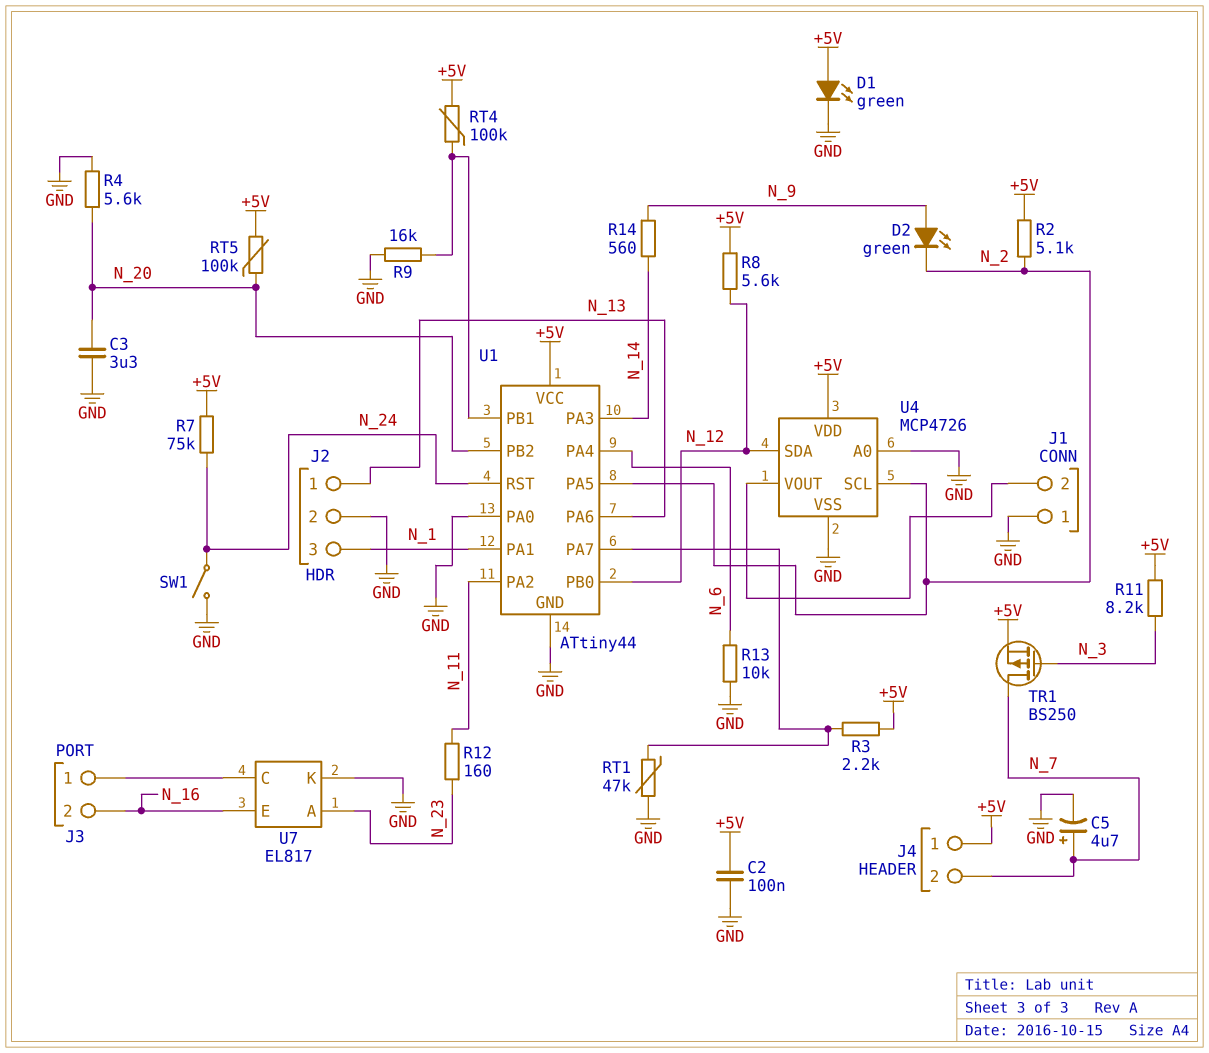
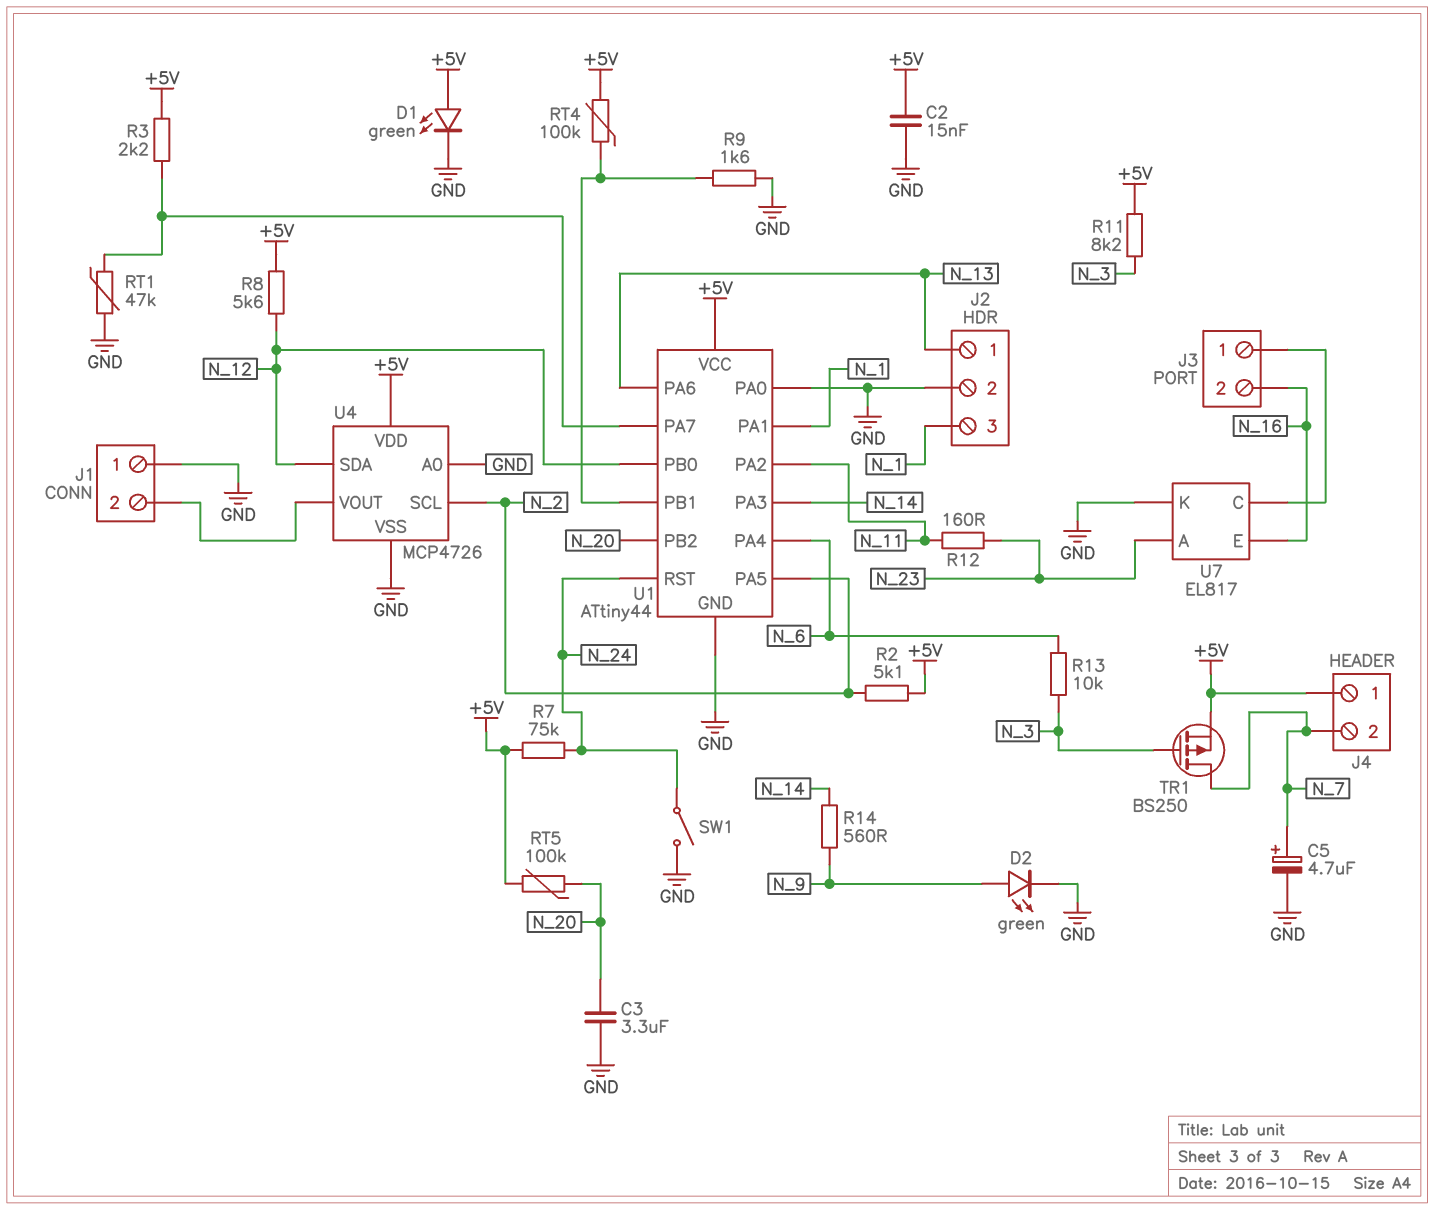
C2: 100nF (+5V, GND) -> 15nF (+5V, GND)
D2: LED green (A N_9, K N_2) -> LED green (A N_9, K GND)
R4: 5.6k (GND, N_20) -> none
R9: 16k (GND, U1/PB1) -> 1.6k (GND, U1/PB1)
R13: 10k (GND, N_6) -> 10k (N_3, N_6)

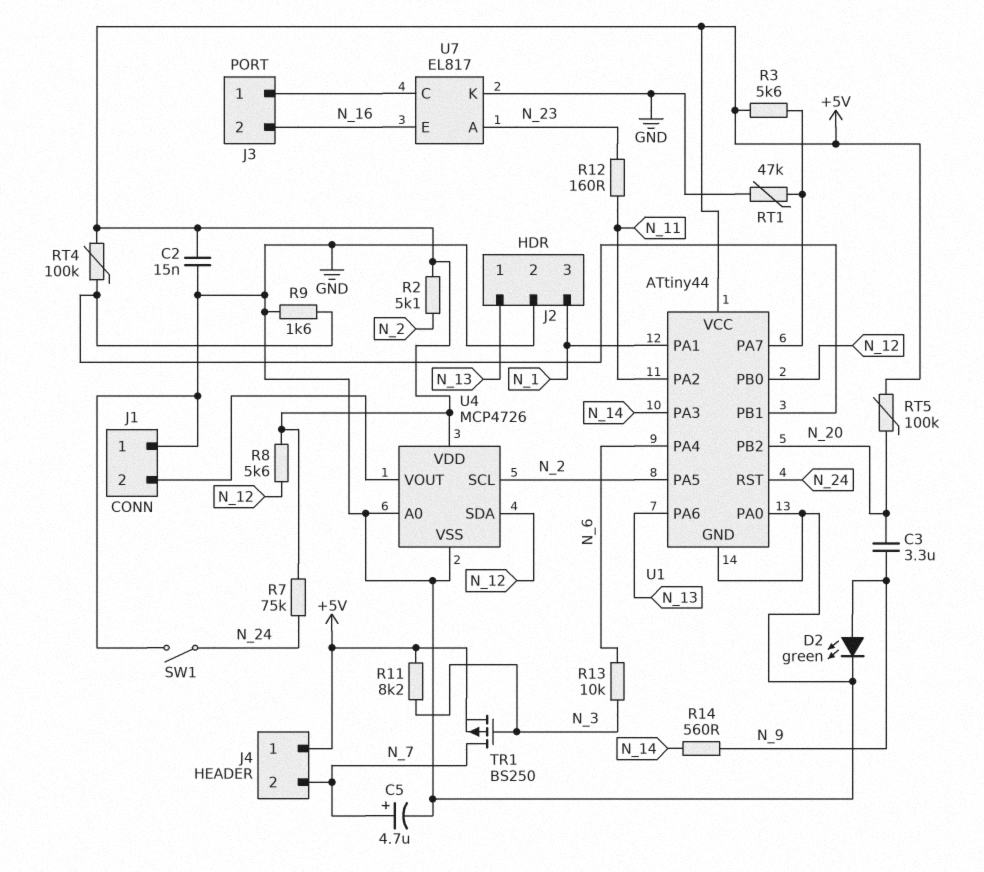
C3: 3.3uF (GND, N_20) -> 3.3uF (N_9, N_20)
D1: LED green (A +5V, K GND) -> none
R3: 2.2k (+5V, U1/PA7) -> 5.6k (+5V, U1/PA7)

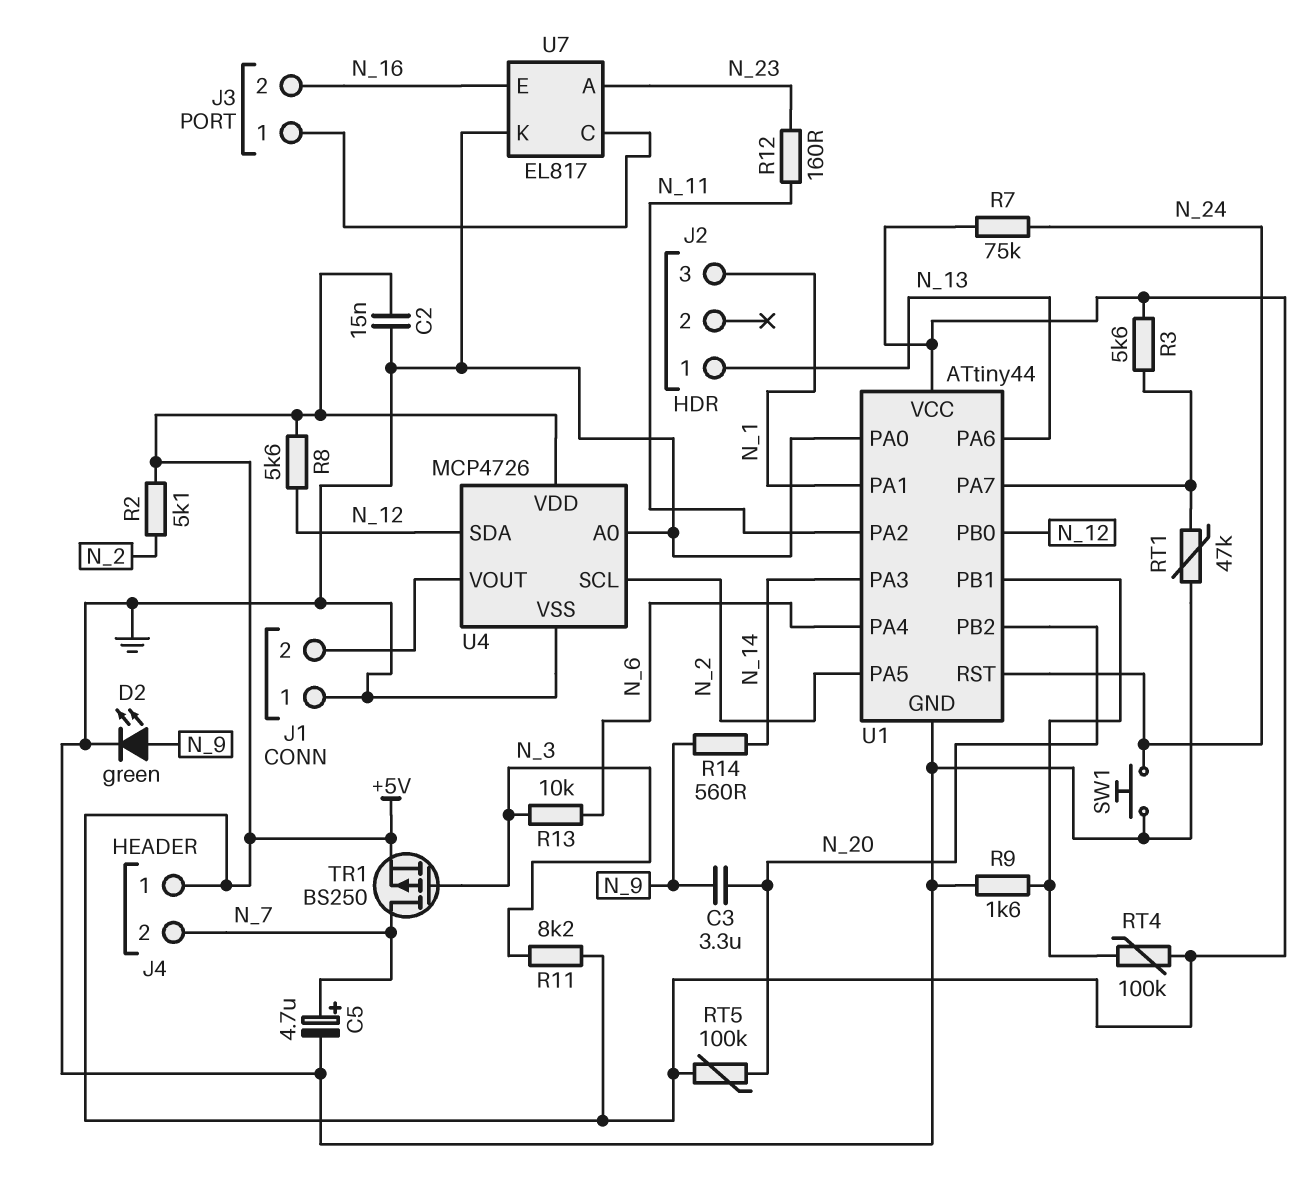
J2 pin 2: GND -> none
SW1: switch (GND, N_24) -> button (GND, N_24)

